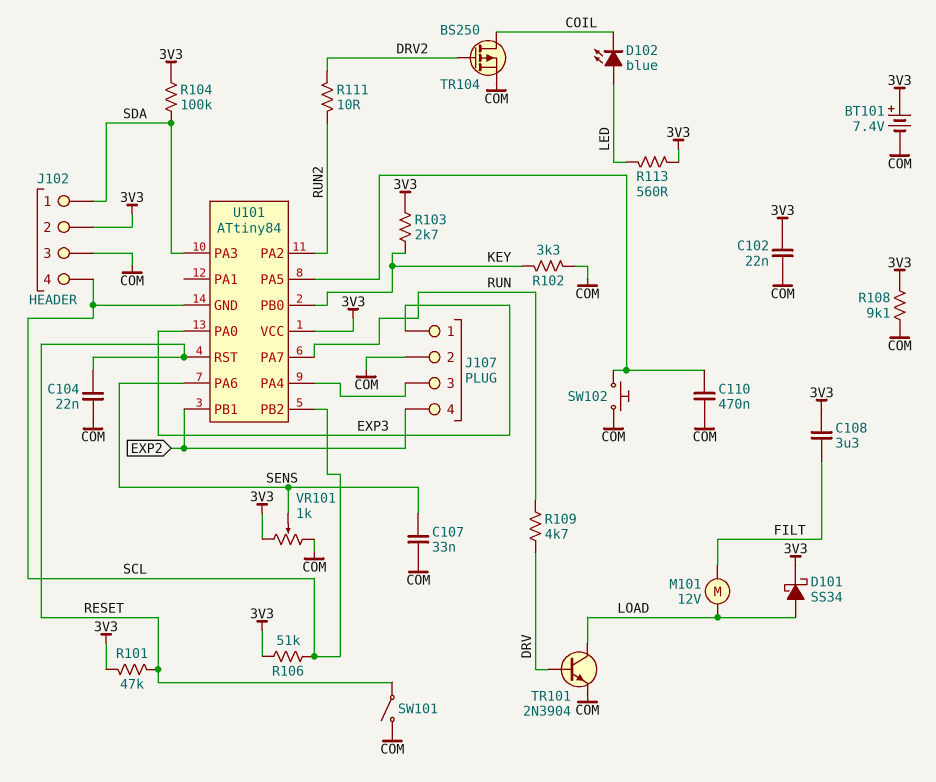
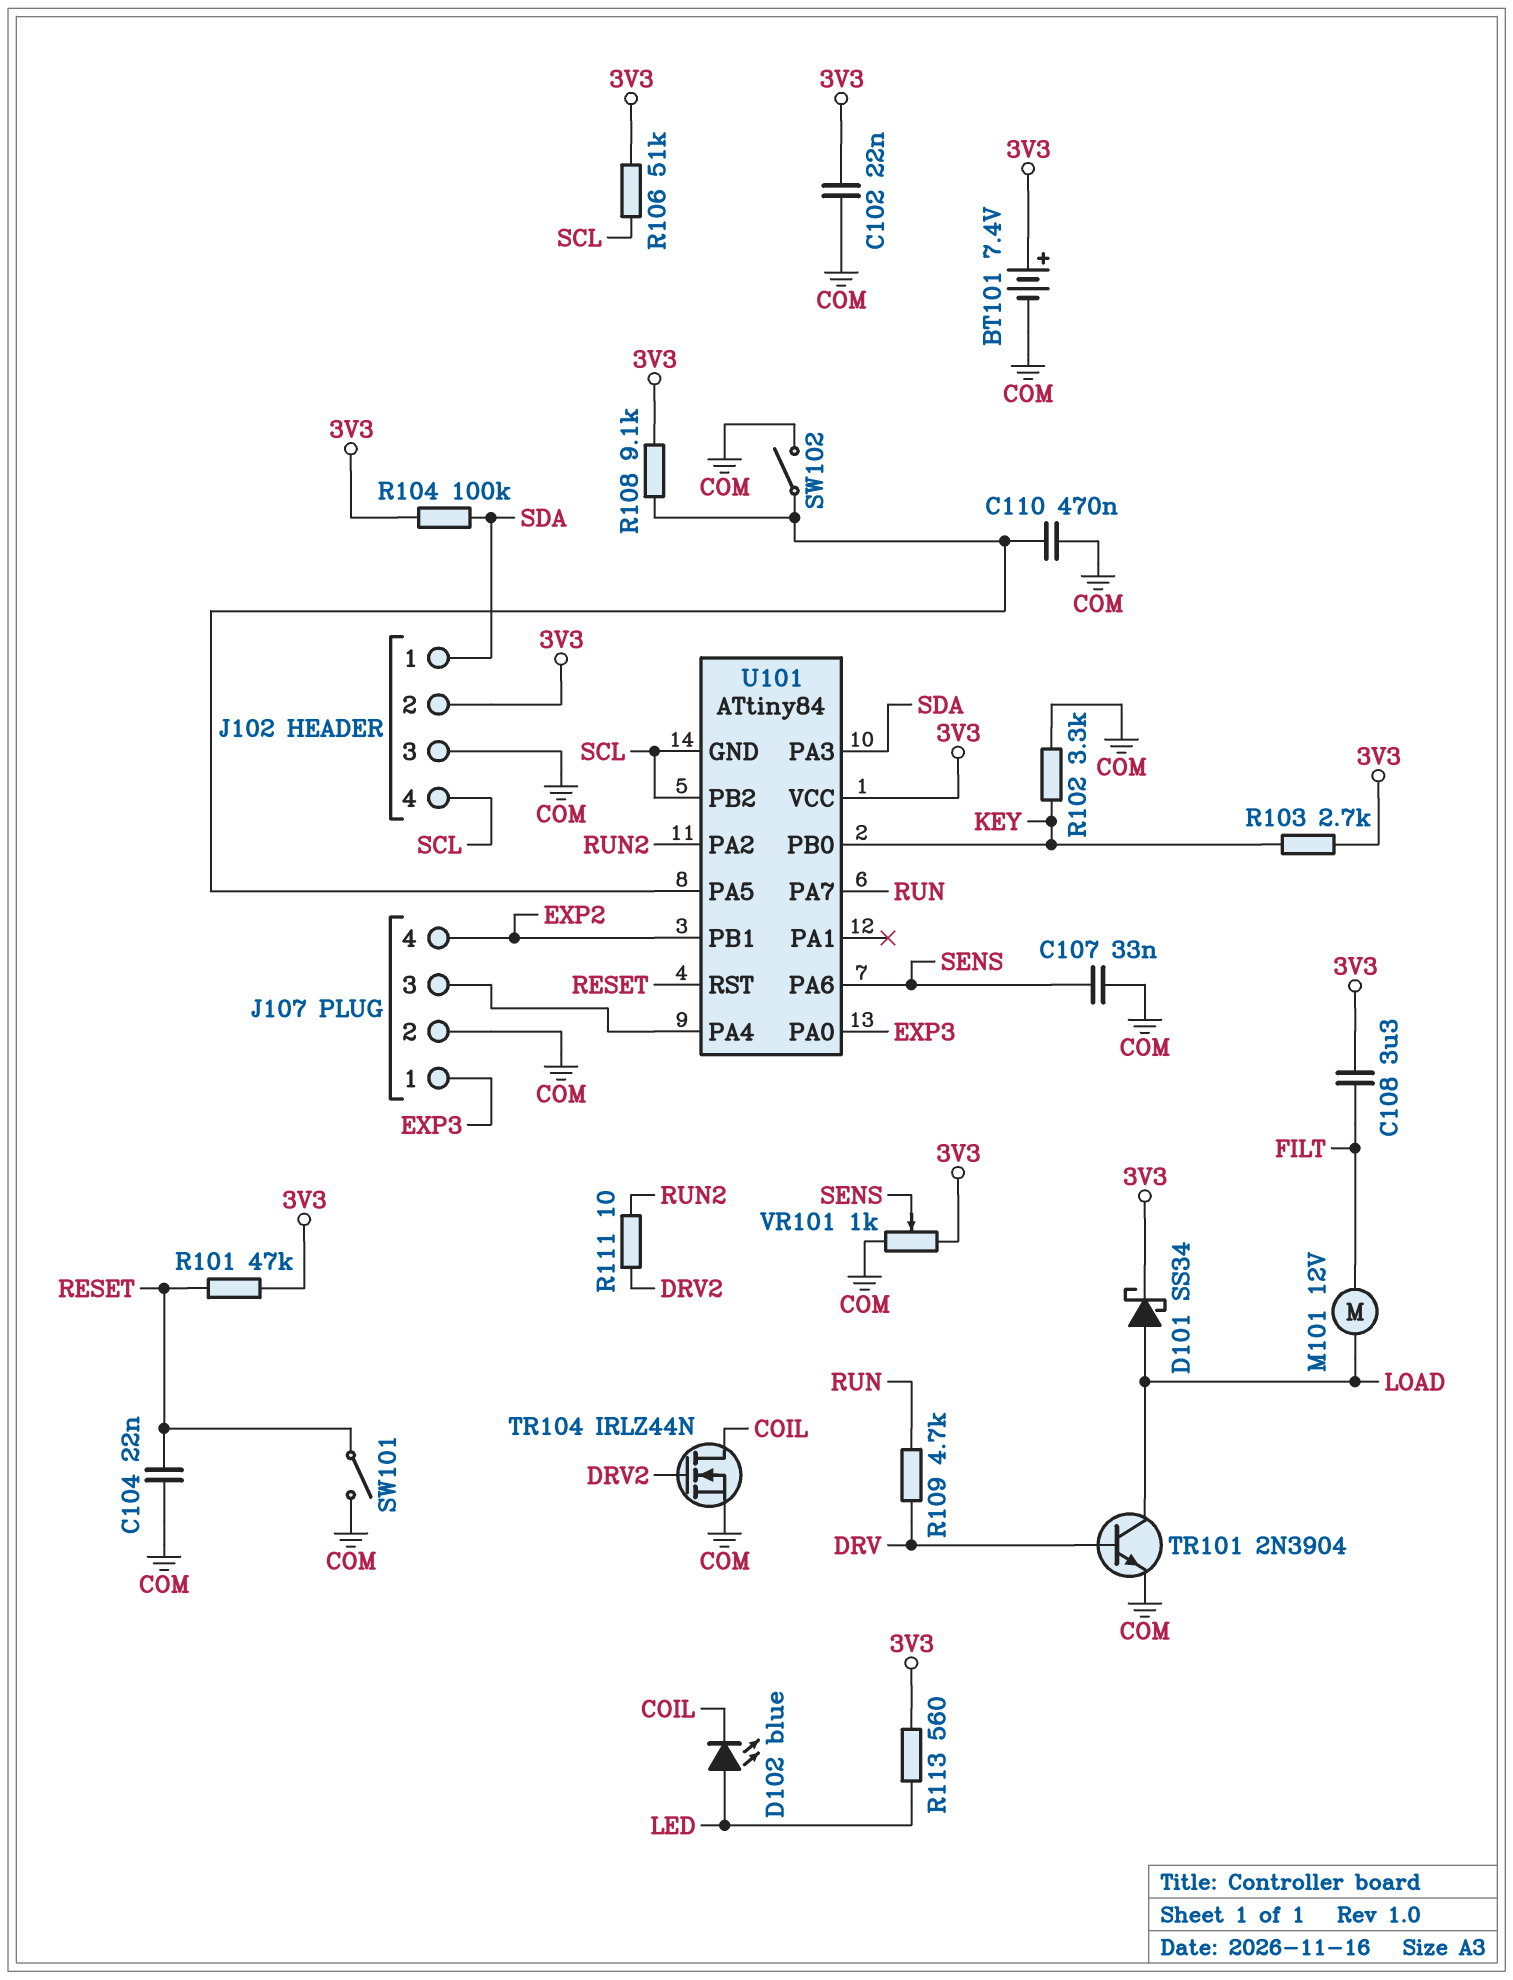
R108: 9.1k (3V3, COM) -> 9.1k (3V3, U101/PA5)
SW102: button (COM, U101/PA5) -> switch (COM, U101/PA5)
TR104: PMOS BS250 (G DRV2, D COIL, S COM) -> NMOS IRLZ44N (G DRV2, D COIL, S COM)

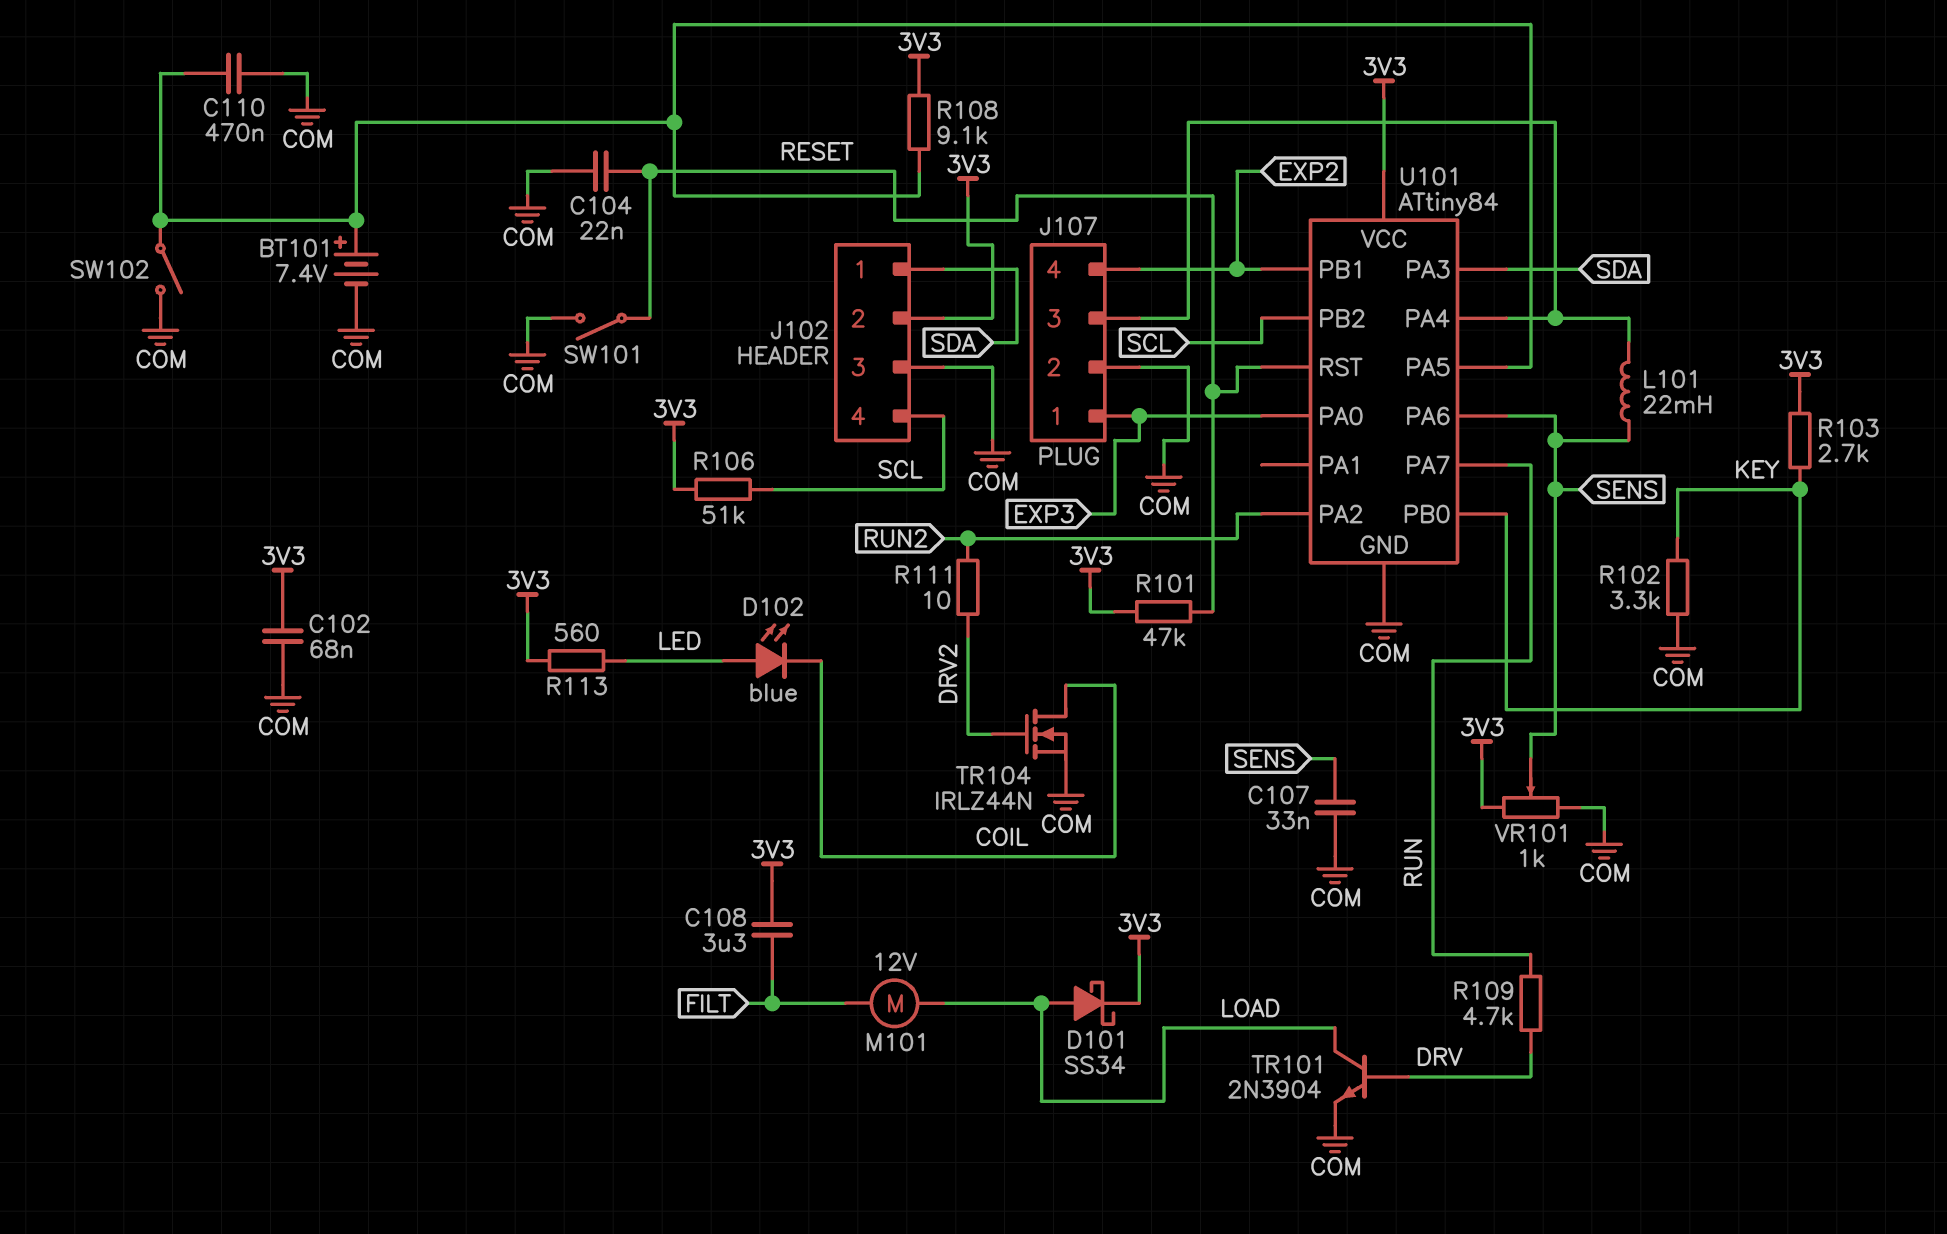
BT101: 7.4V (plus 3V3, minus COM) -> 7.4V (plus U101/PA5, minus COM)
C102: 22nF (3V3, COM) -> 68nF (3V3, COM)
L101: none -> 22mH (J107/3, SENS)
R104: 100k (3V3, SDA) -> none
U101 pin GND: SCL -> COM

